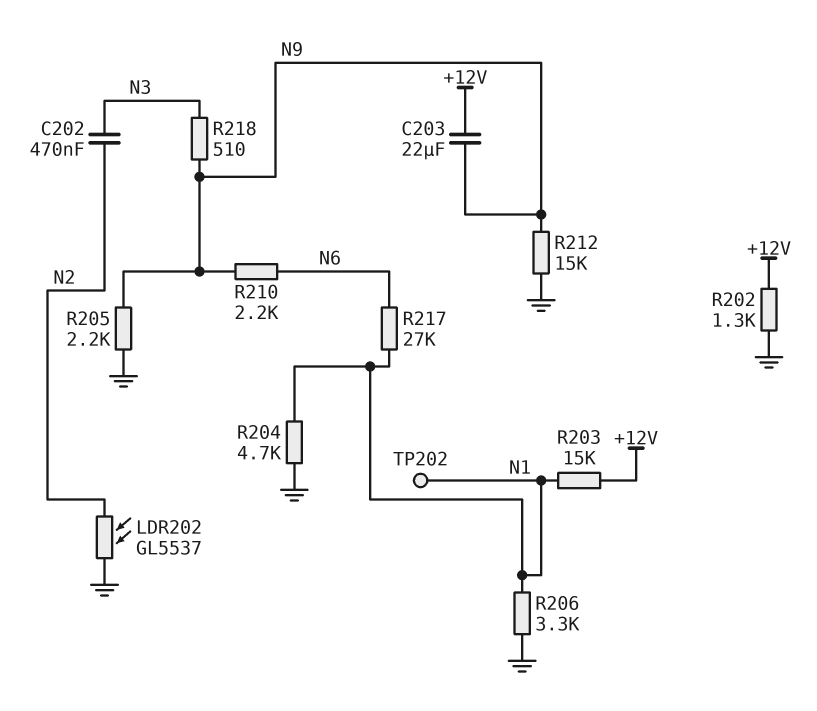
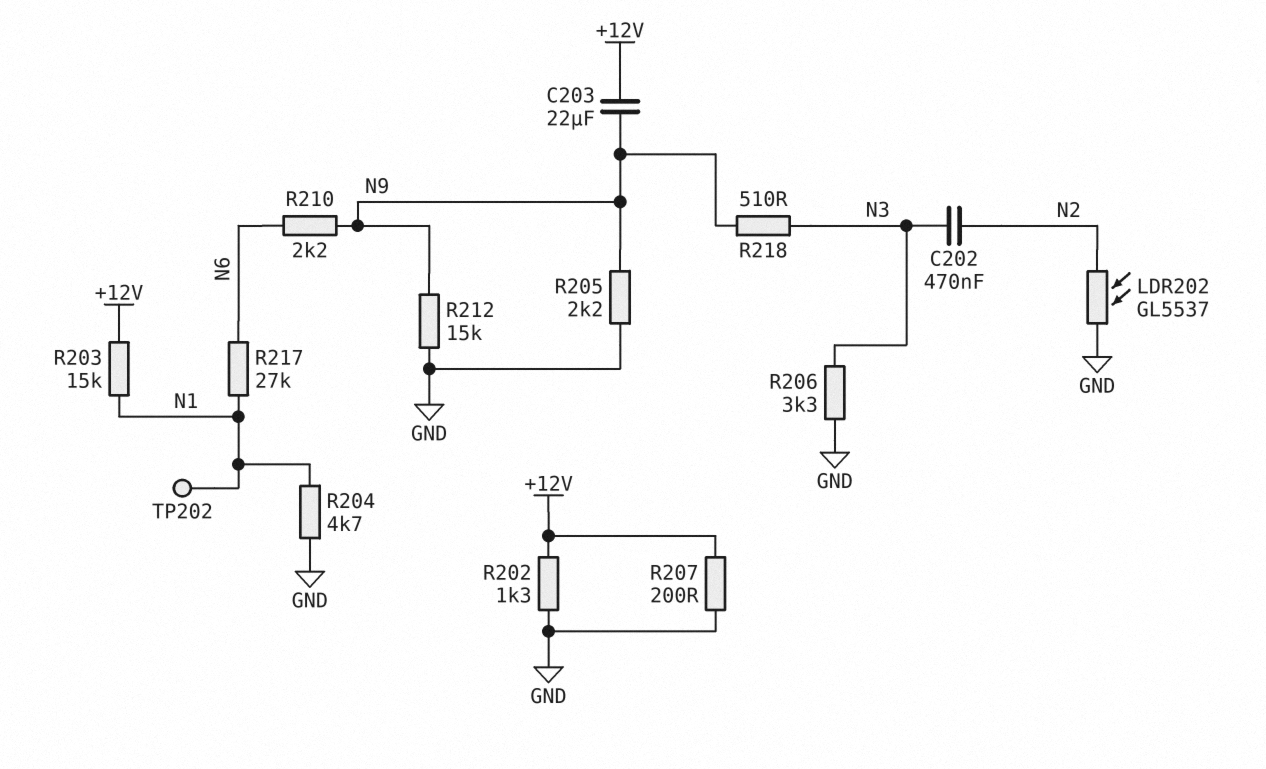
R206: 3.3k (GND, N1) -> 3.3k (GND, N3)
R207: none -> 200 (+12V, GND)

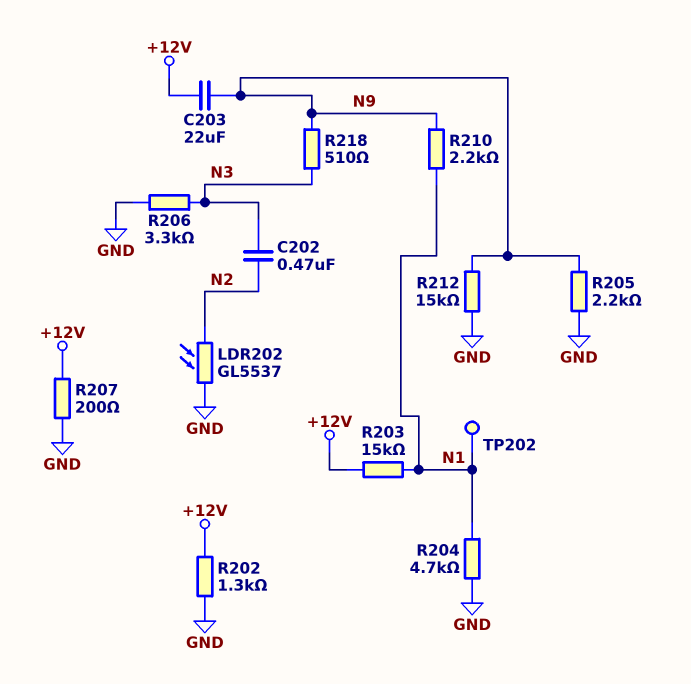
R210: 2.2k (N6, N9) -> 2.2k (N1, N9)
R217: 27k (N1, N6) -> none

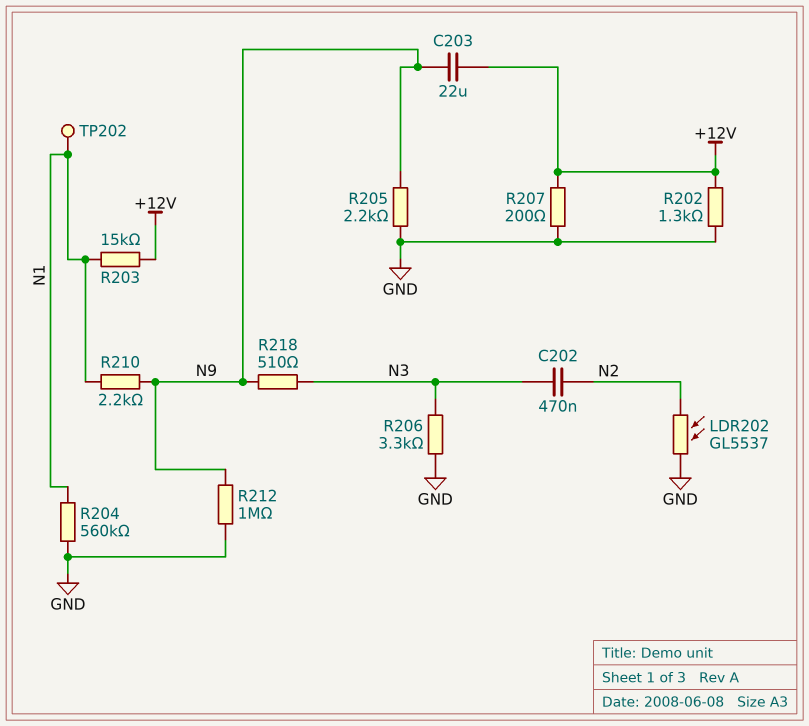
R204: 4.7k (GND, N1) -> 560k (GND, N1)
R212: 15k (GND, N9) -> 1M (GND, N9)

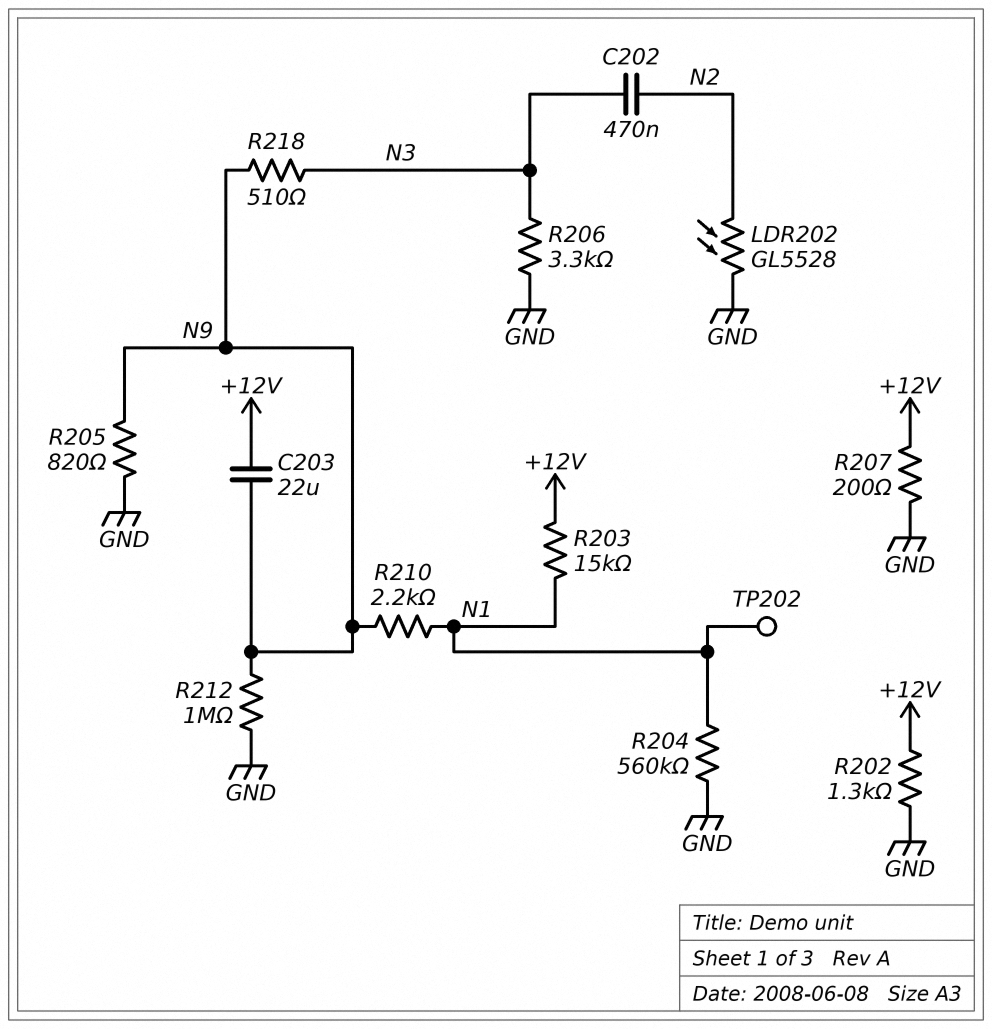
LDR202: GL5537 (GND, N2) -> GL5528 (GND, N2)
R205: 2.2k (GND, N9) -> 820 (GND, N9)

